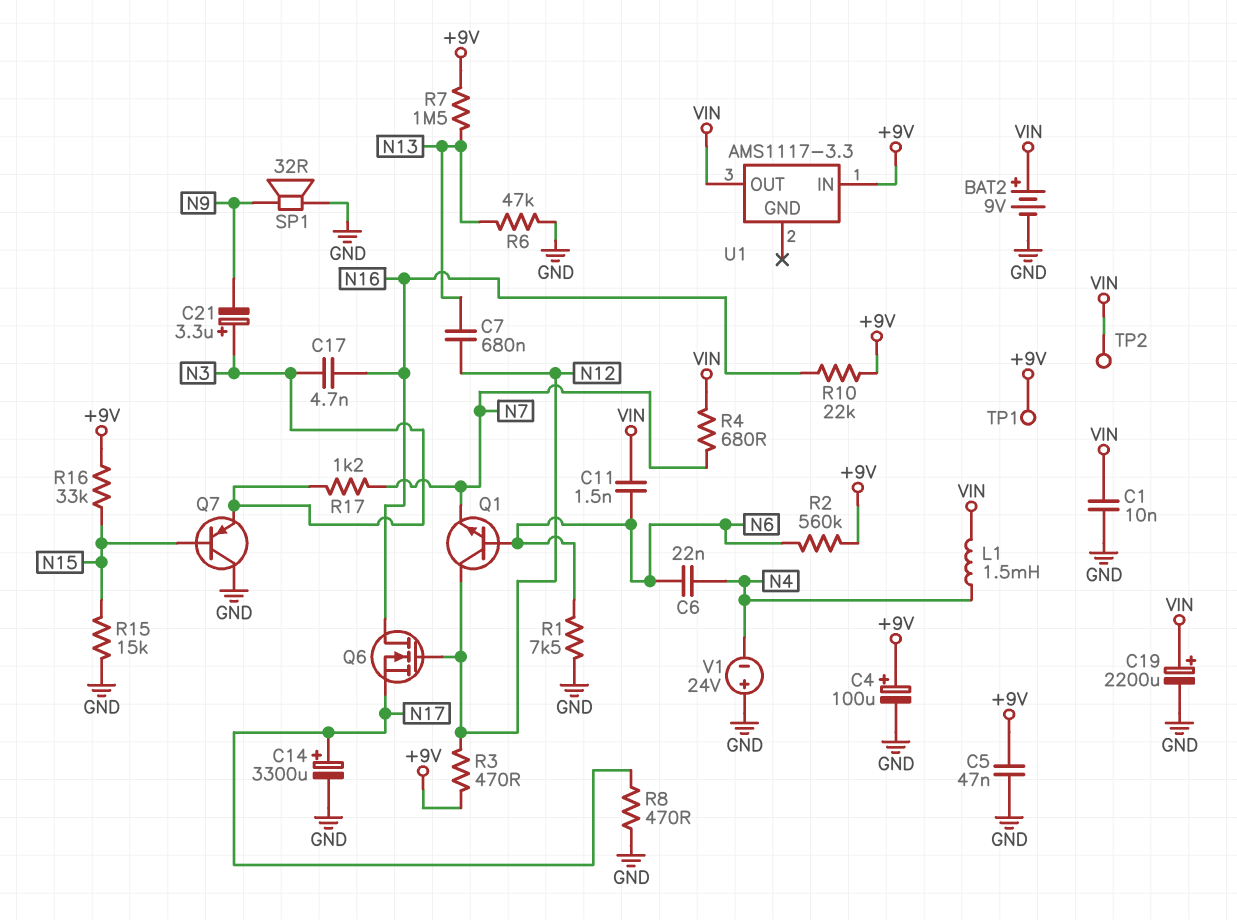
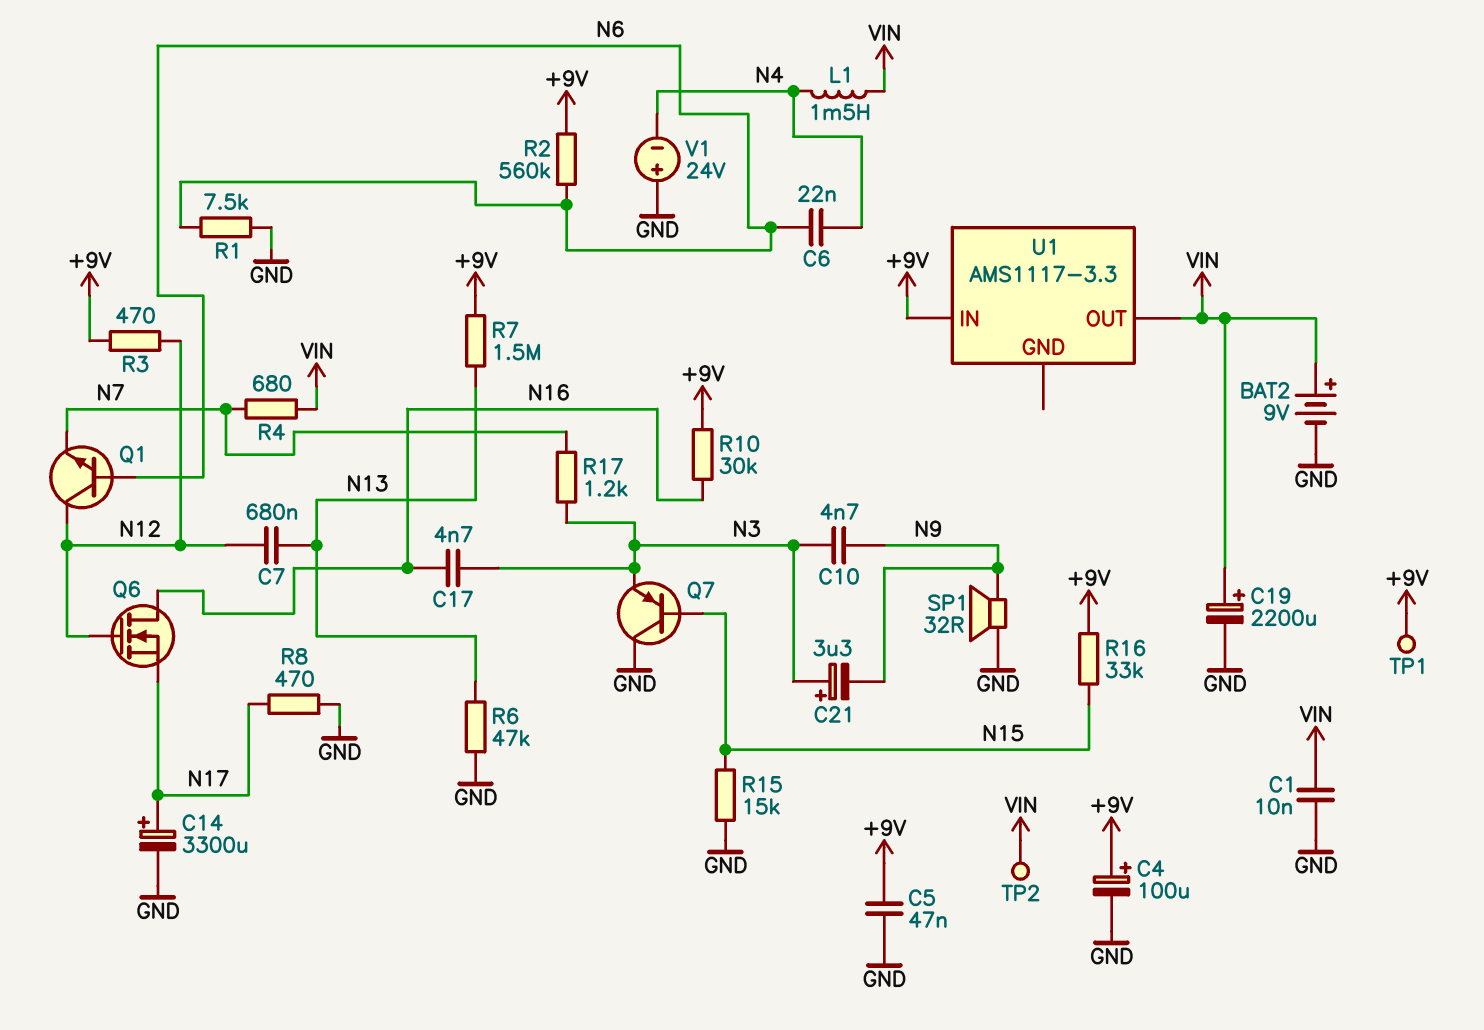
C10: none -> 4.7nF (N3, N9)
C11: 1.5nF (N6, VIN) -> none
R10: 22k (+9V, N16) -> 30k (+9V, N16)

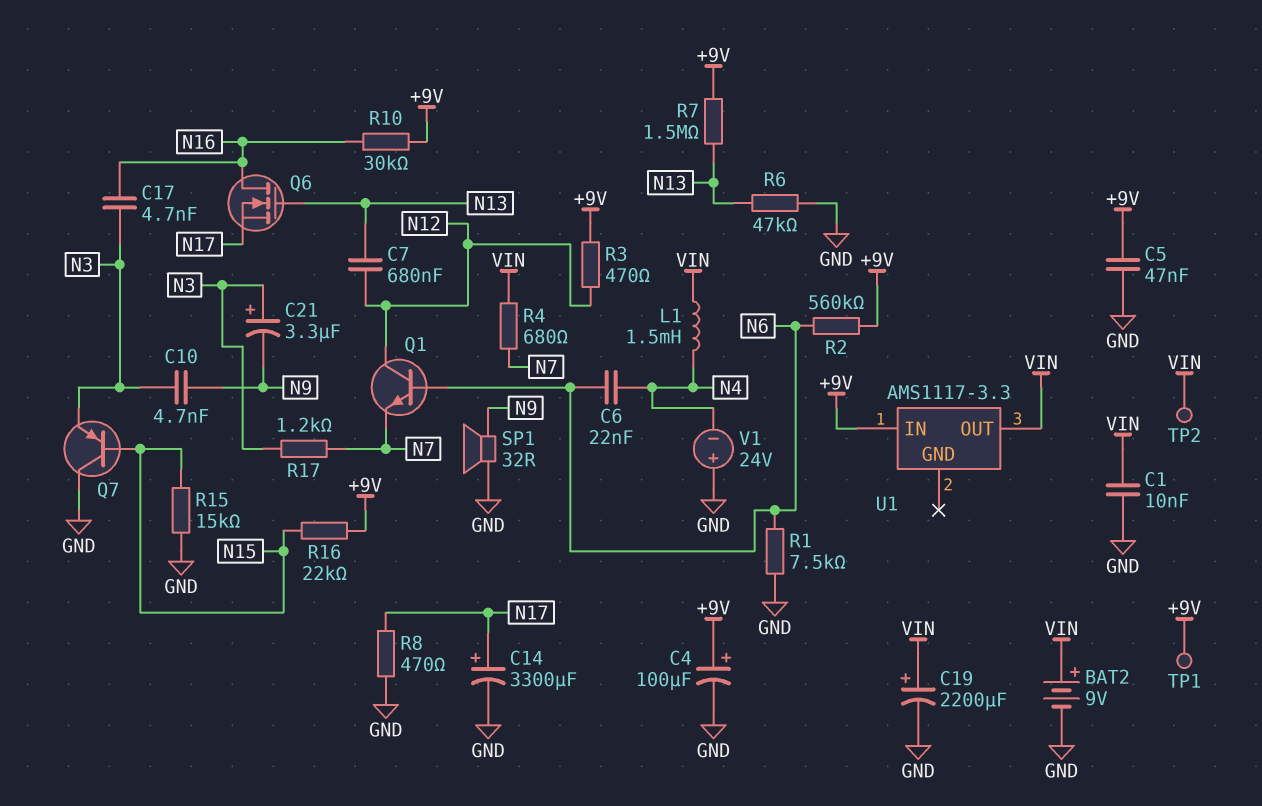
Q6: NMOS (G N12, D N16, S N17) -> NMOS (G N13, D N16, S N17)
R16: 33k (+9V, N15) -> 22k (+9V, N15)

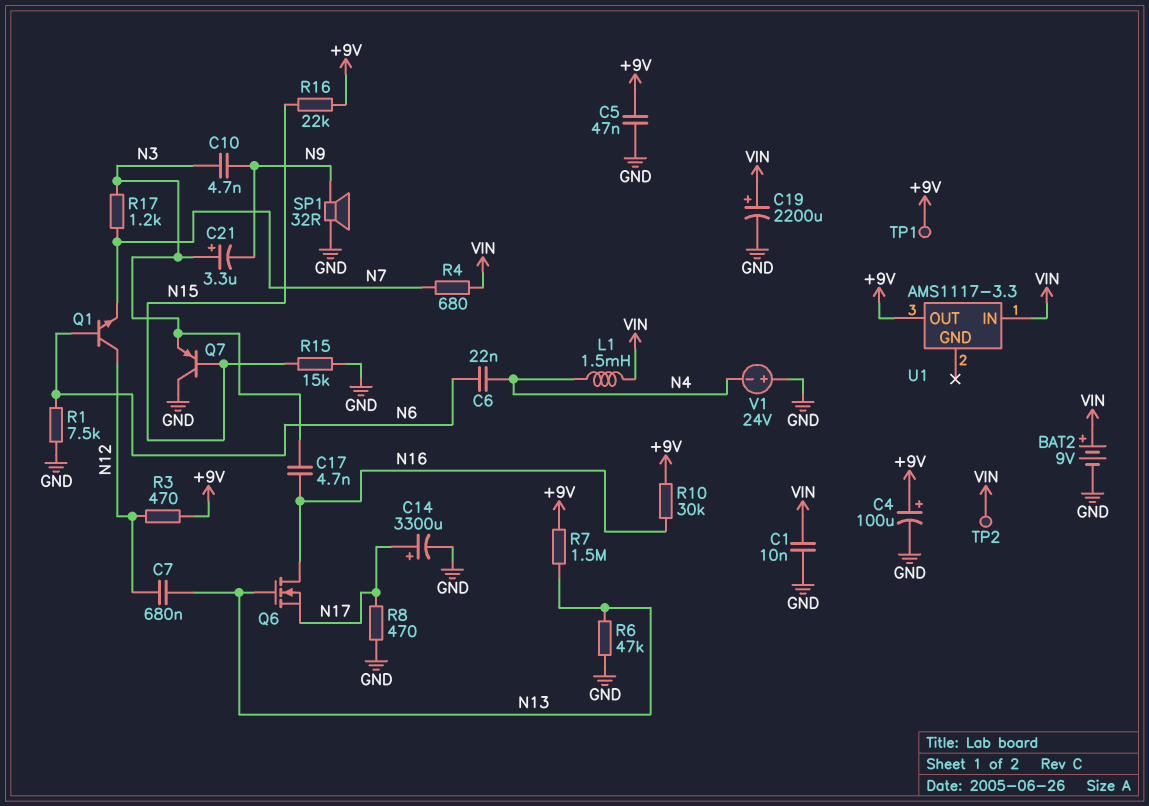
R2: 560k (+9V, N6) -> none
U1 pin IN: +9V -> VIN
U1 pin OUT: VIN -> +9V

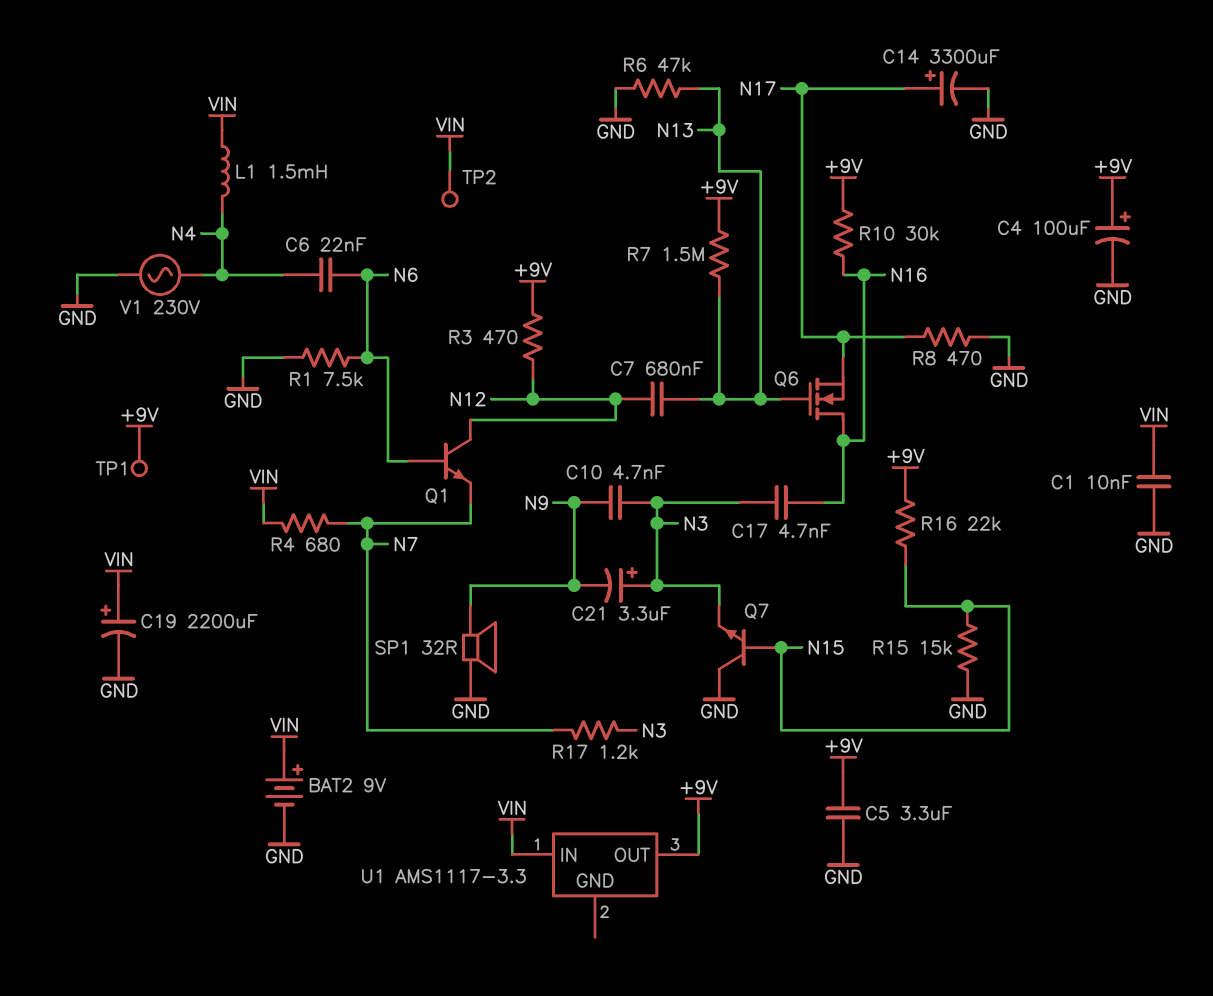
C5: 47nF (+9V, GND) -> 3.3uF (+9V, GND)
Q7: PNP (B N15, C GND, E N3) -> NPN (B N15, C GND, E N3)
V1: 24V (plus GND, minus N4) -> AC 230V (GND, N4)

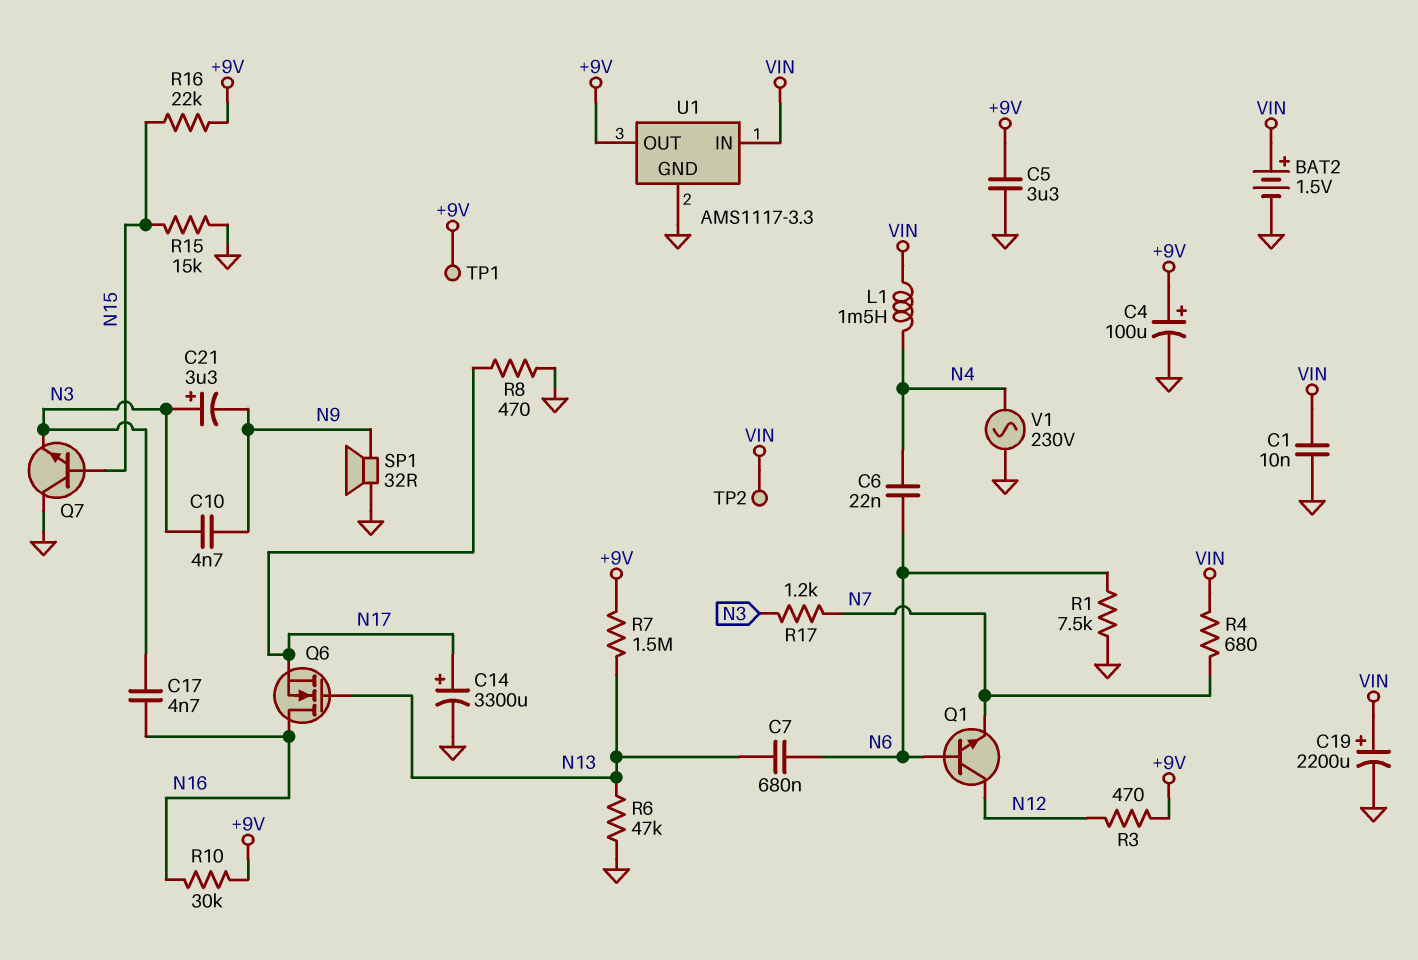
BAT2: 9V (plus VIN, minus GND) -> 1.5V (plus VIN, minus GND)
C7: 680nF (N12, N13) -> 680nF (N6, N13)
U1 pin GND: none -> GND

